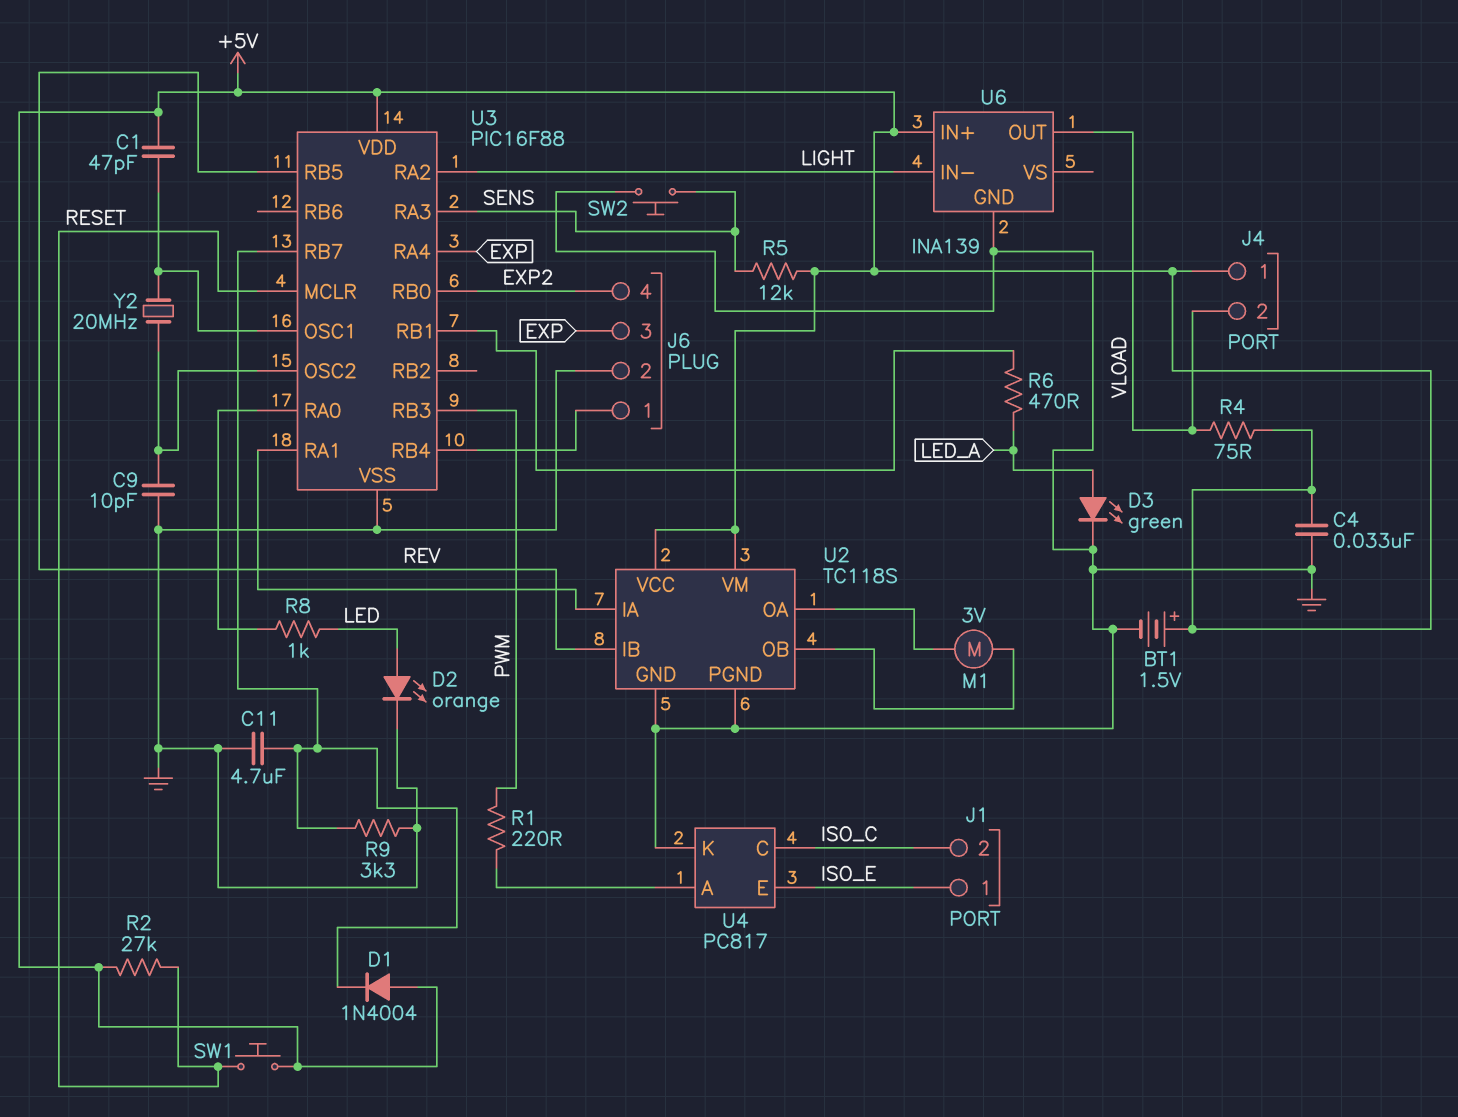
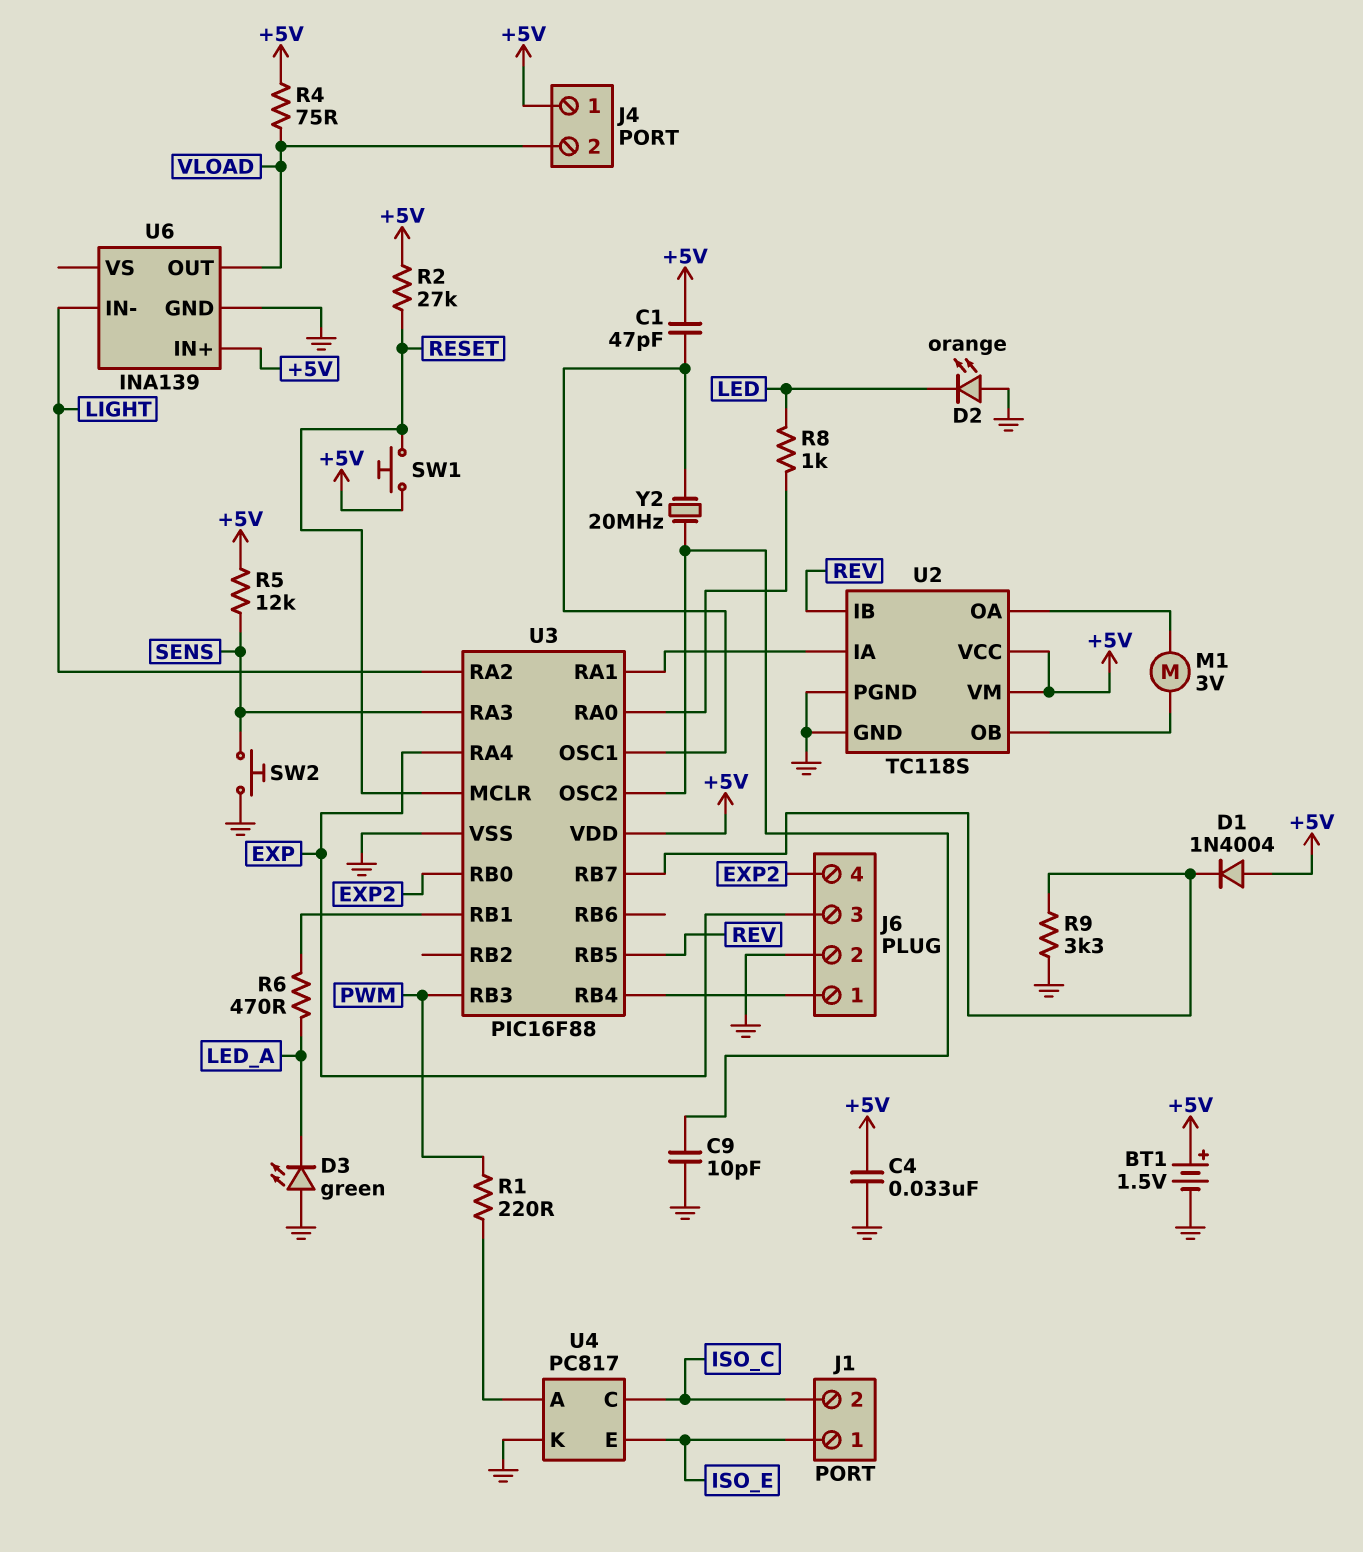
C11: 4.7uF (GND, U3/RB7) -> none
D2: LED orange (A LED, K GND) -> LED orange (A GND, K LED)
D3: LED green (A LED_A, K GND) -> LED green (A GND, K LED_A)

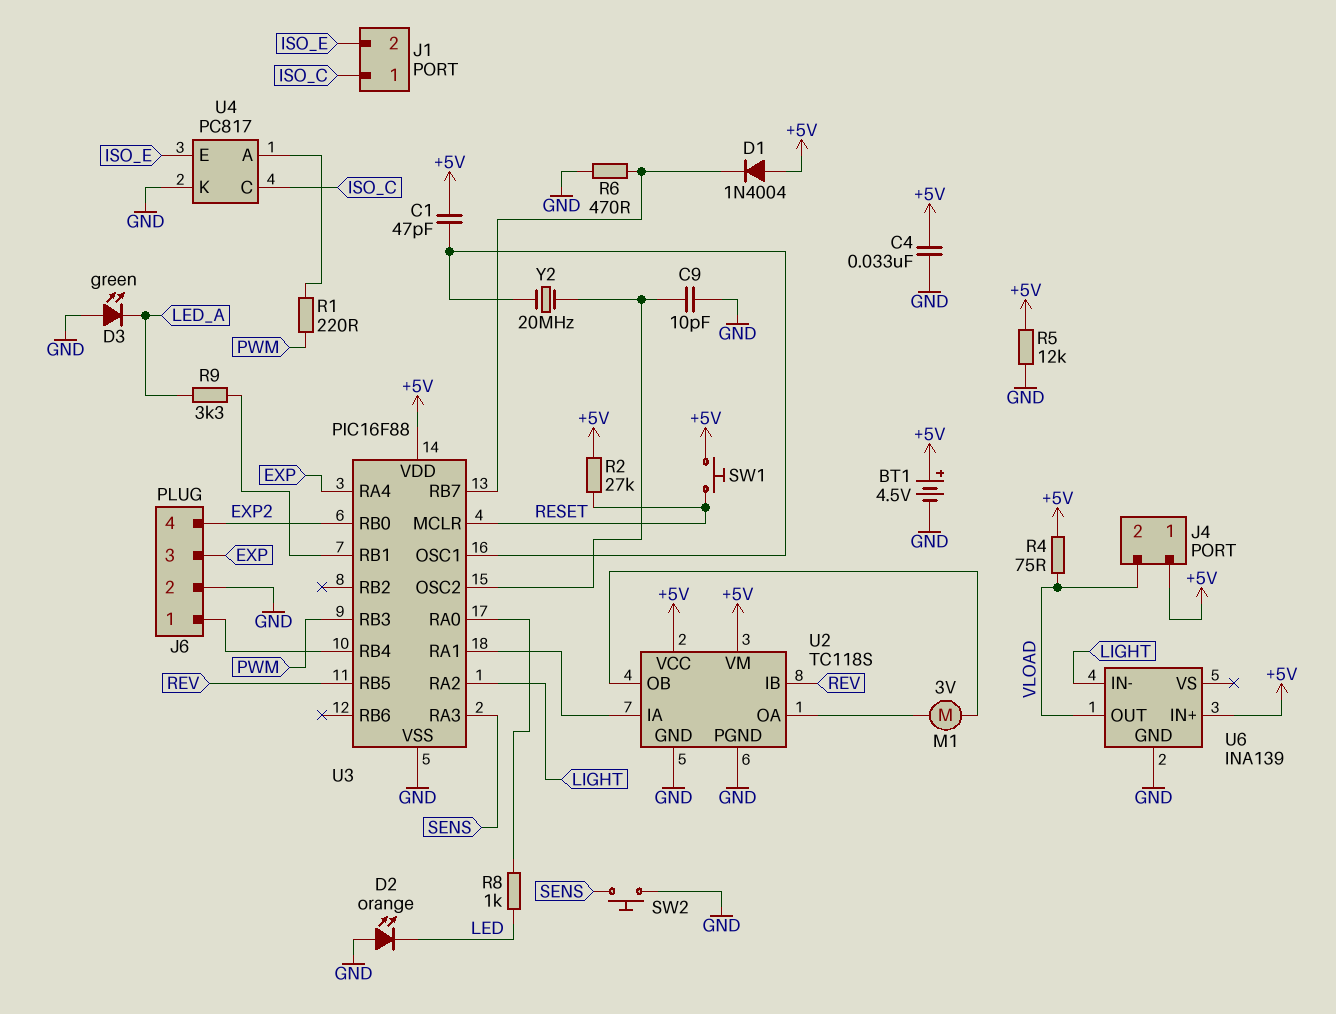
BT1: 1.5V (plus +5V, minus GND) -> 4.5V (plus +5V, minus GND)
J1 pin 1: ISO_E -> ISO_C
J1 pin 2: ISO_C -> ISO_E
R5: 12k (+5V, SENS) -> 12k (+5V, GND)
R6: 470 (LED_A, U3/RB1) -> 470 (GND, U3/RB7)
R9: 3.3k (GND, U3/RB7) -> 3.3k (LED_A, U3/RB1)

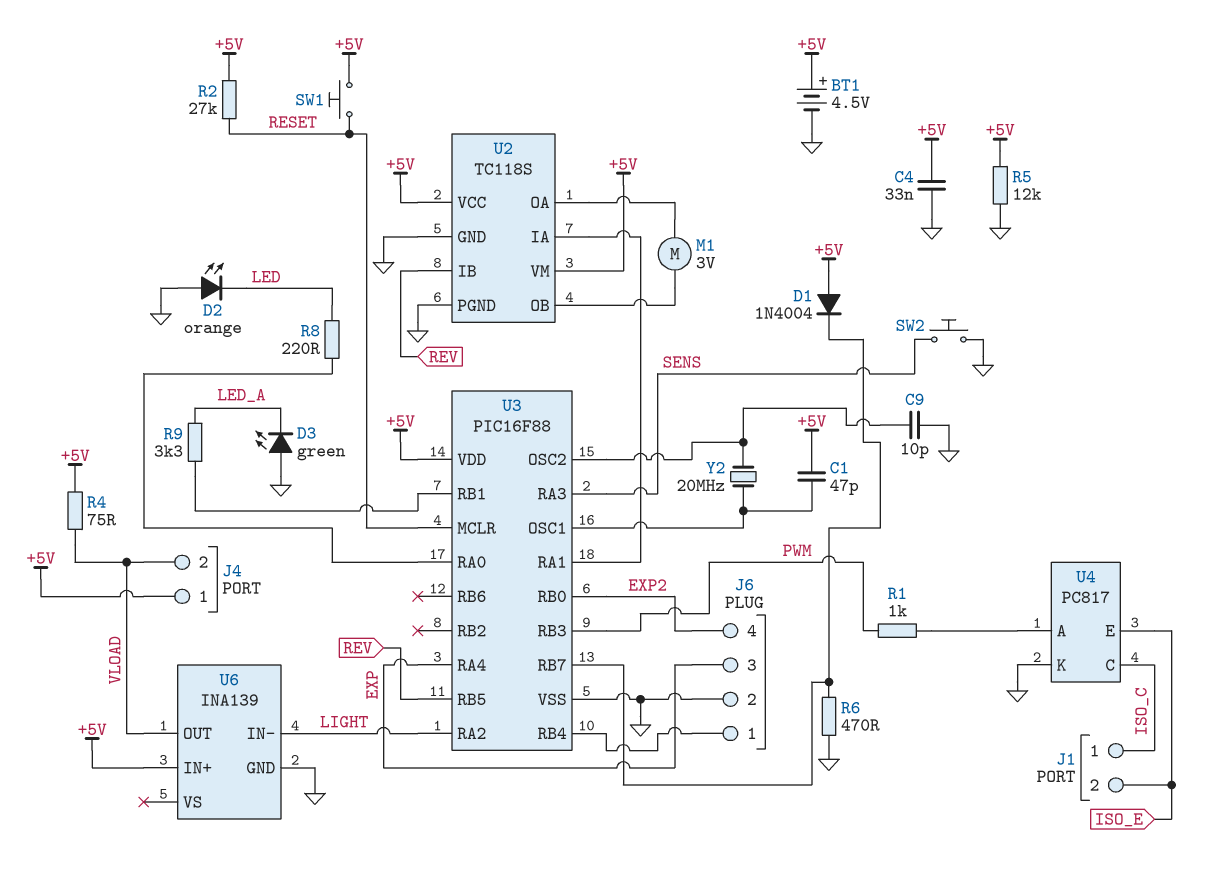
R1: 220 (PWM, U4/A) -> 1k (PWM, U4/A)
R8: 1k (LED, U3/RA0) -> 220 (LED, U3/RA0)

